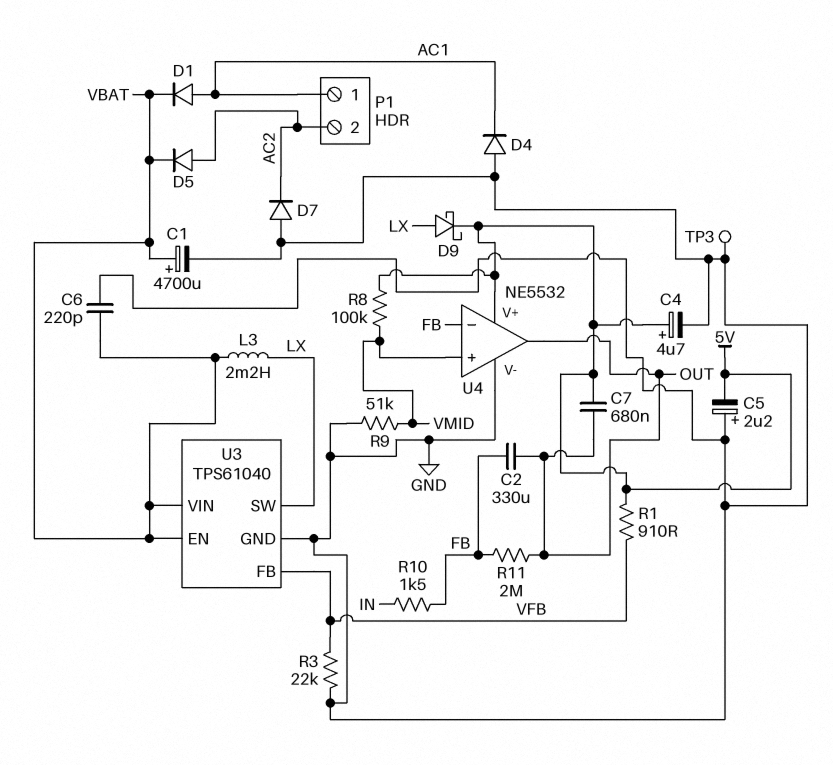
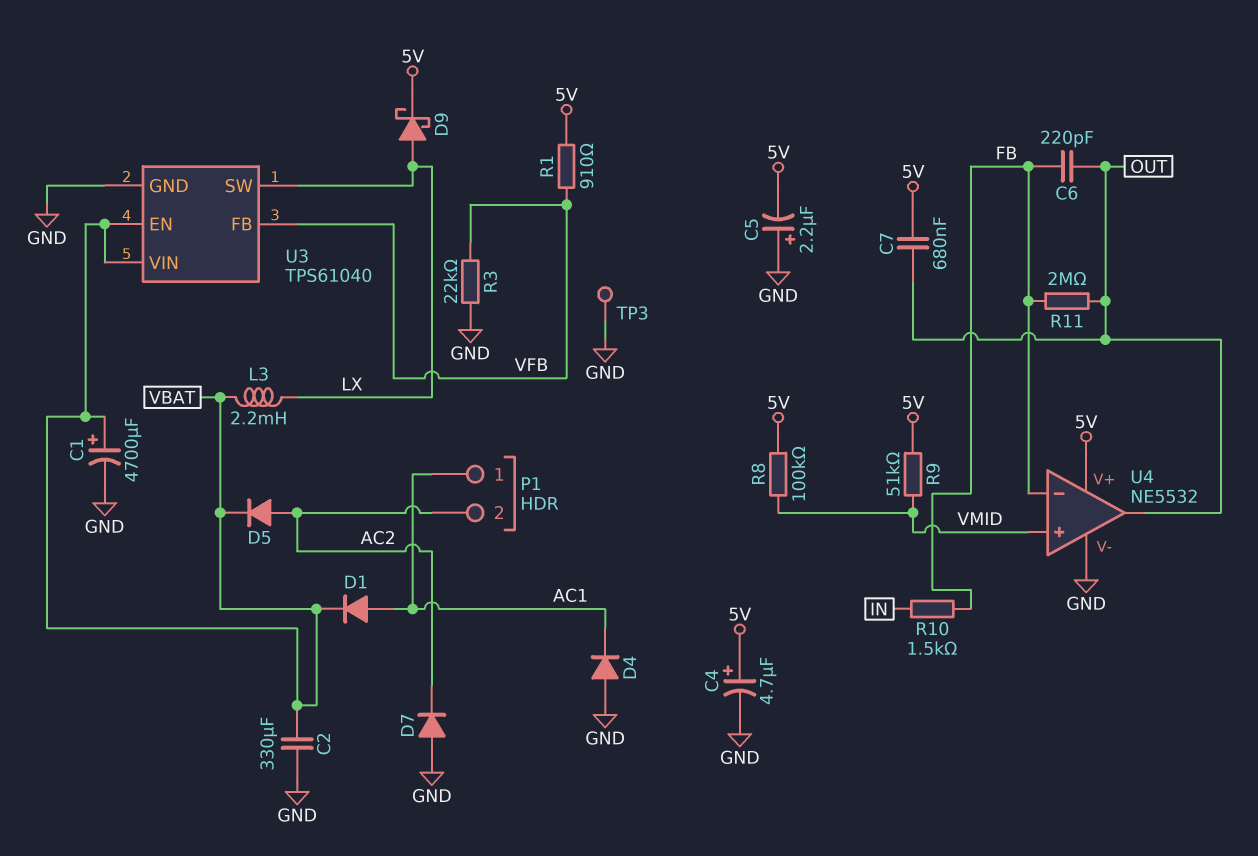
C2: 330uF (FB, OUT) -> 330uF (GND, VBAT)
C6: 220pF (GND, VBAT) -> 220pF (FB, OUT)
R9: 51k (GND, VMID) -> 51k (5V, VMID)

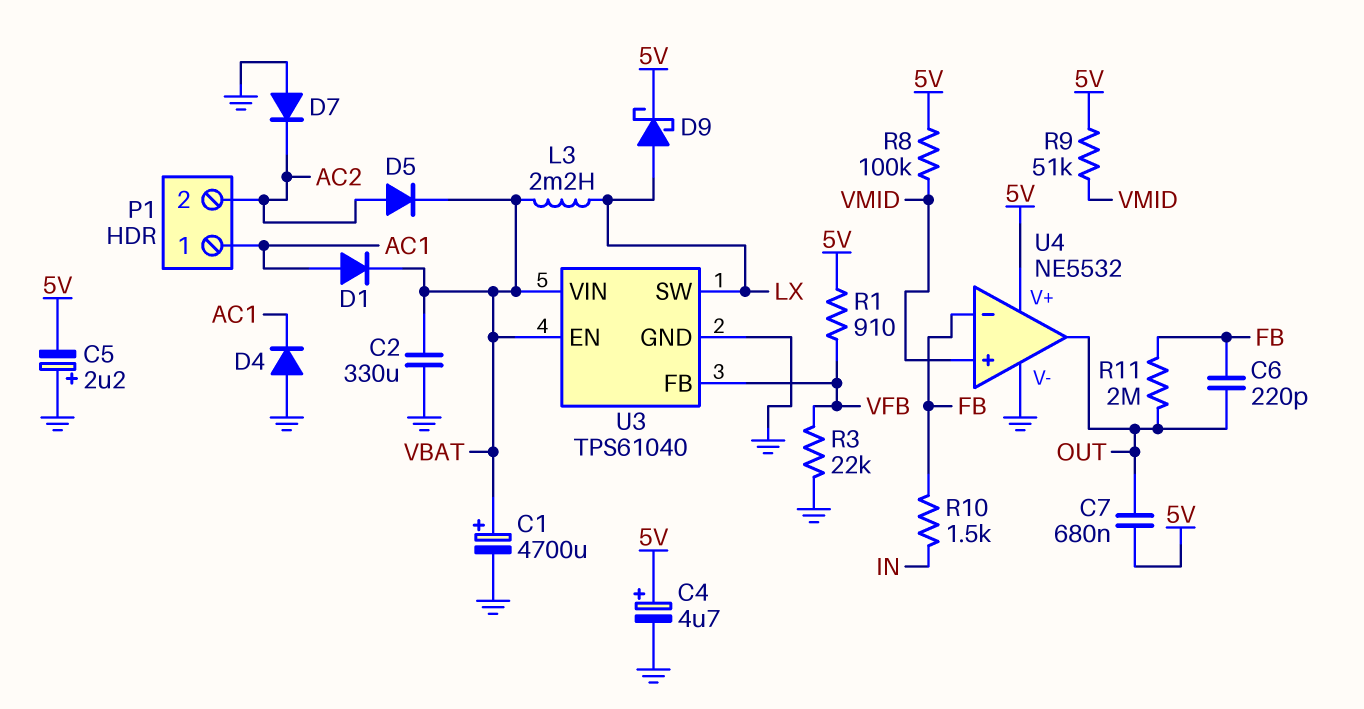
TP3: test point (GND) -> none

